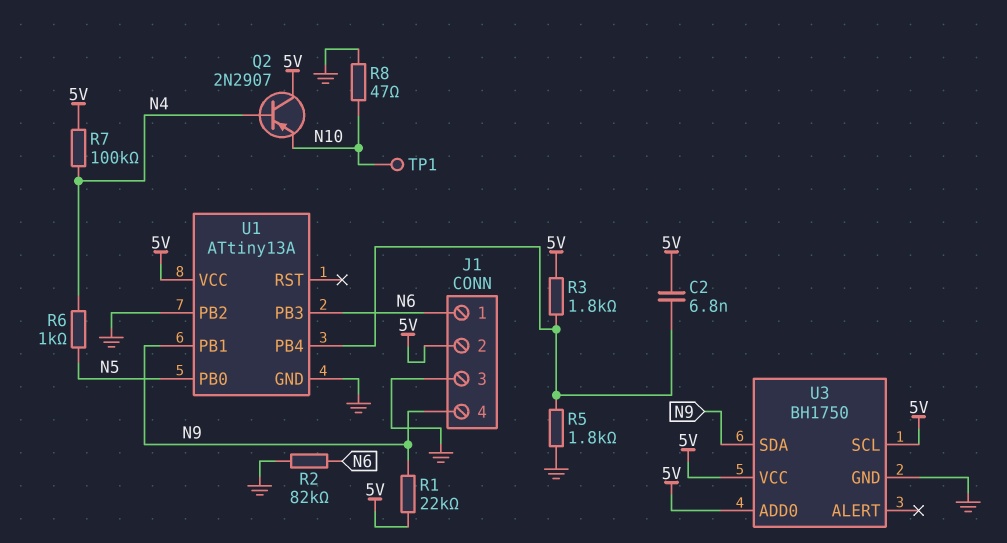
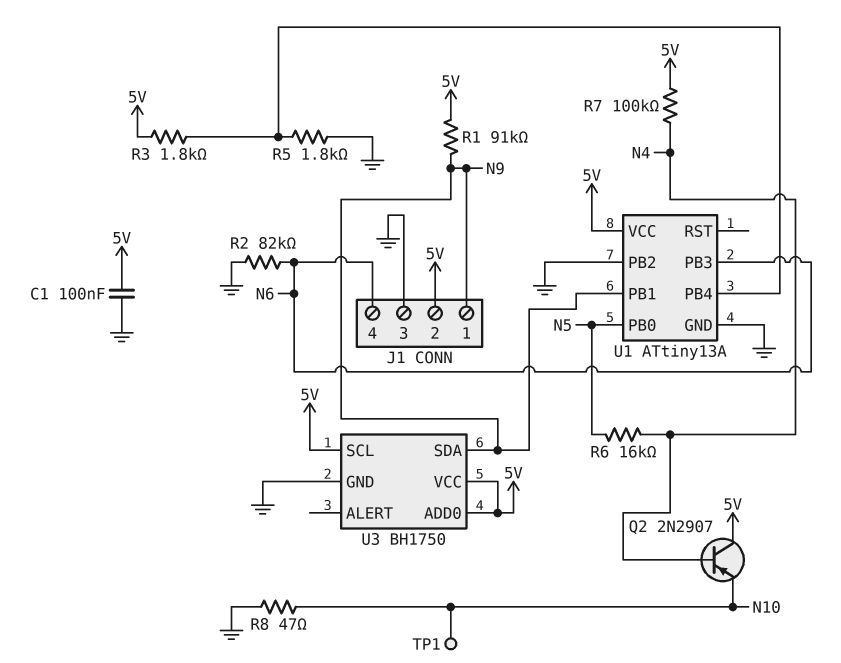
C1: none -> 100nF (5V, GND)
C2: 6.8nF (5V, U1/PB4) -> none
J1 pin 1: N6 -> N9
J1 pin 4: N9 -> N6
R1: 22k (5V, N9) -> 91k (5V, N9)
R6: 1k (N4, N5) -> 16k (N4, N5)

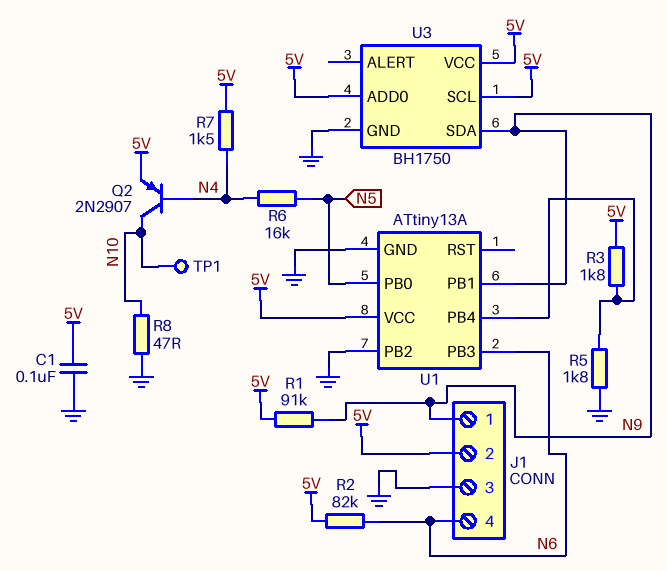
Q2: PNP 2N2907 (B N4, C 5V, E N10) -> PNP 2N2907 (B N4, C N10, E 5V)
R2: 82k (GND, N6) -> 82k (5V, N6)
R7: 100k (5V, N4) -> 1.5k (5V, N4)

